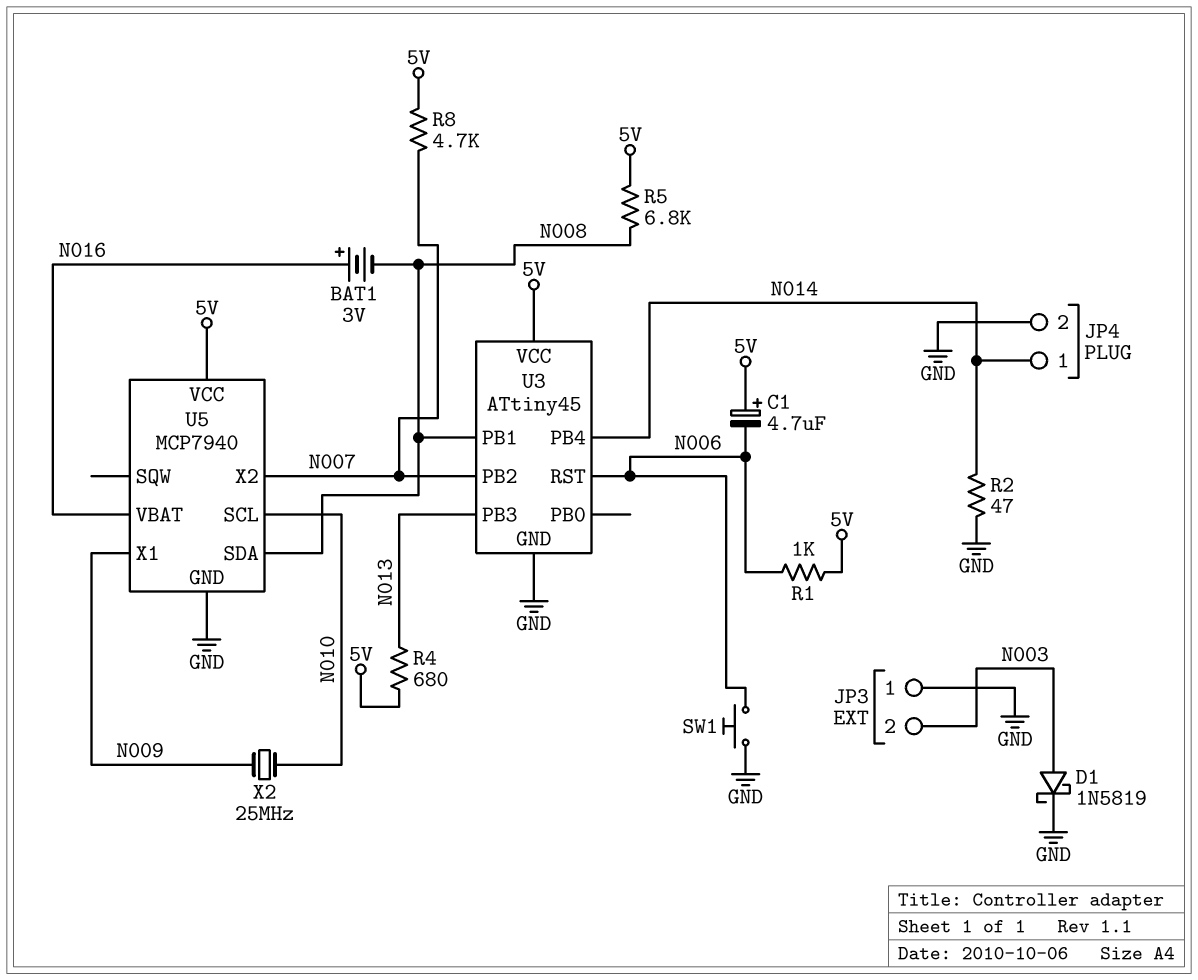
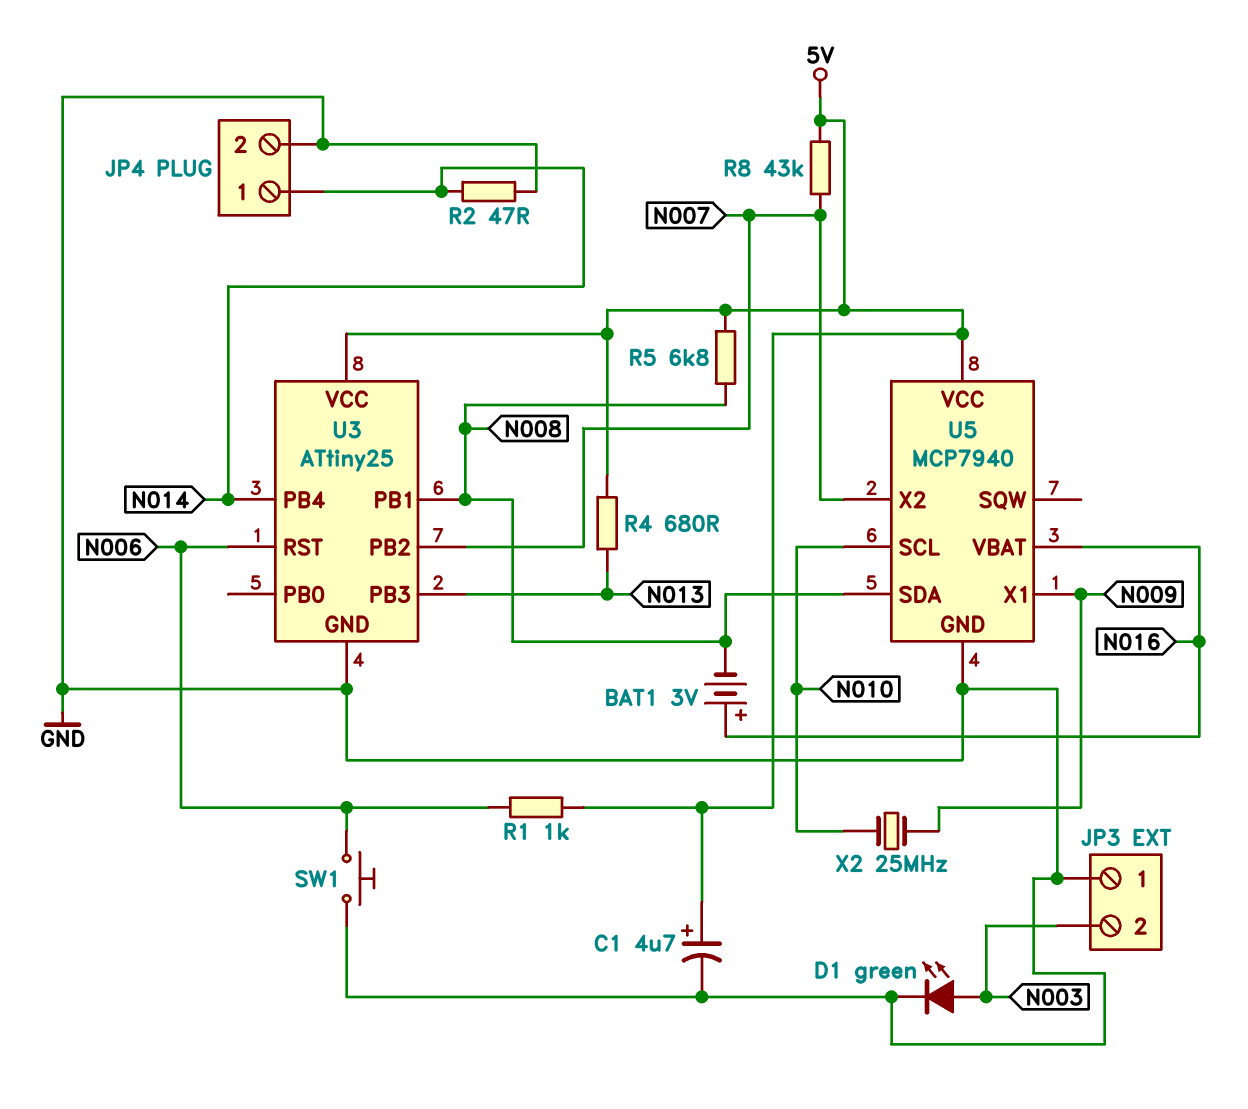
C1: 4.7uF (plus 5V, minus N006) -> 4.7uF (plus 5V, minus GND)
D1: schottky 1N5819 (A N003, K GND) -> LED green (A N003, K GND)
R8: 4.7k (5V, N007) -> 43k (5V, N007)
U3: ATtiny45 -> ATtiny25

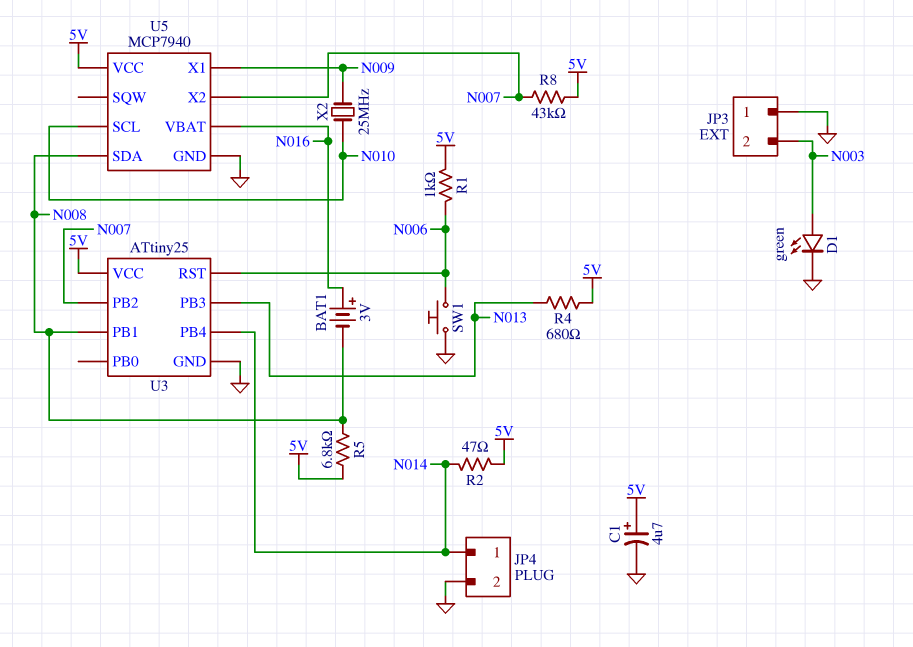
R2: 47 (GND, N014) -> 47 (5V, N014)

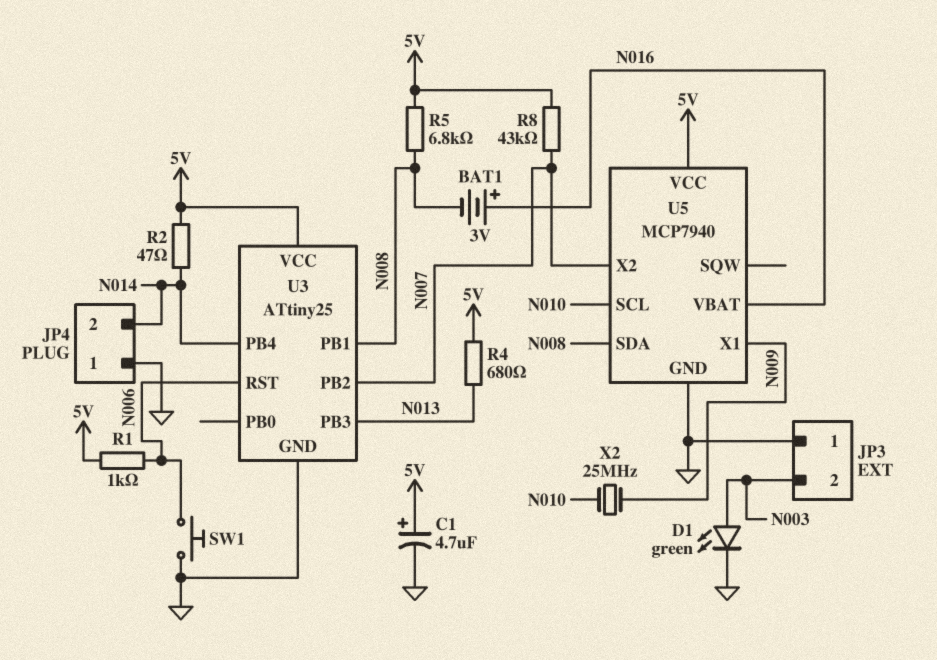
JP4 pin 1: N014 -> GND
JP4 pin 2: GND -> N014

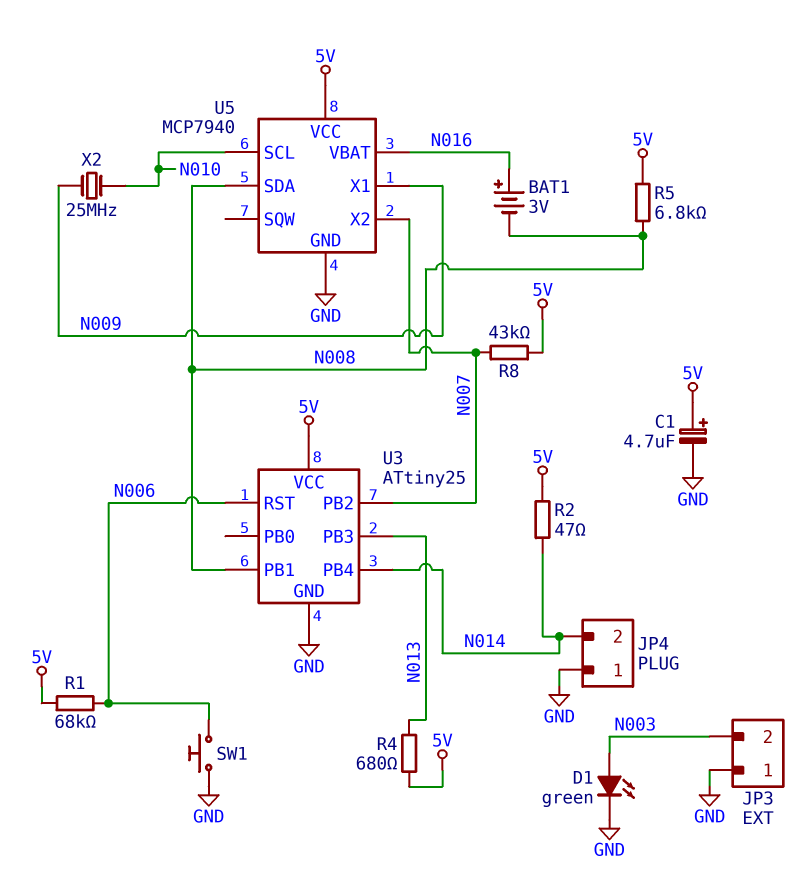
R1: 1k (5V, N006) -> 68k (5V, N006)

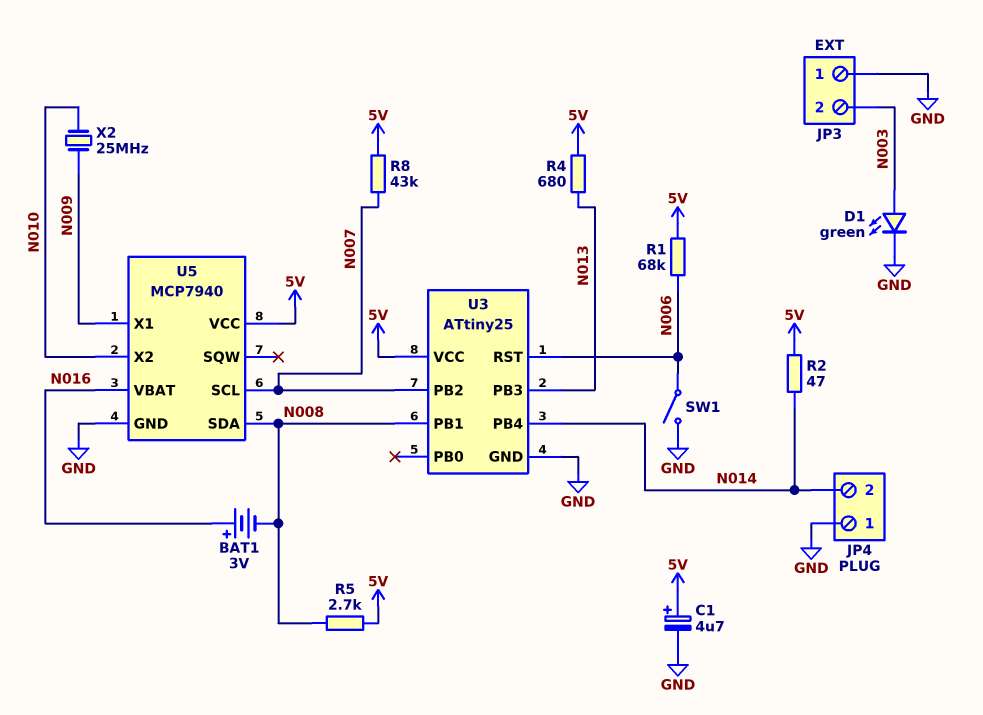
R5: 6.8k (5V, N008) -> 2.7k (5V, N008)
SW1: button (GND, N006) -> switch (GND, N006)
U5 pin SCL: N010 -> N007
U5 pin X2: N007 -> N010

